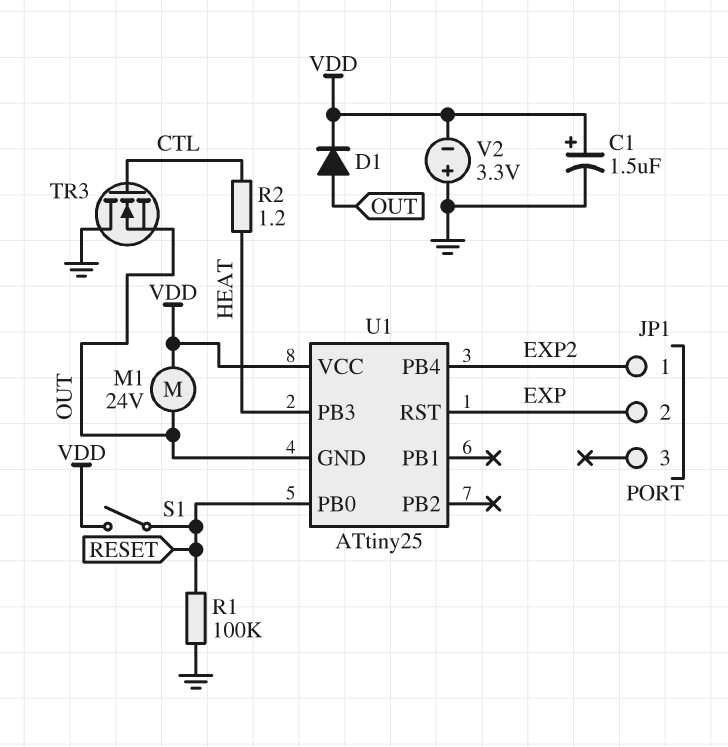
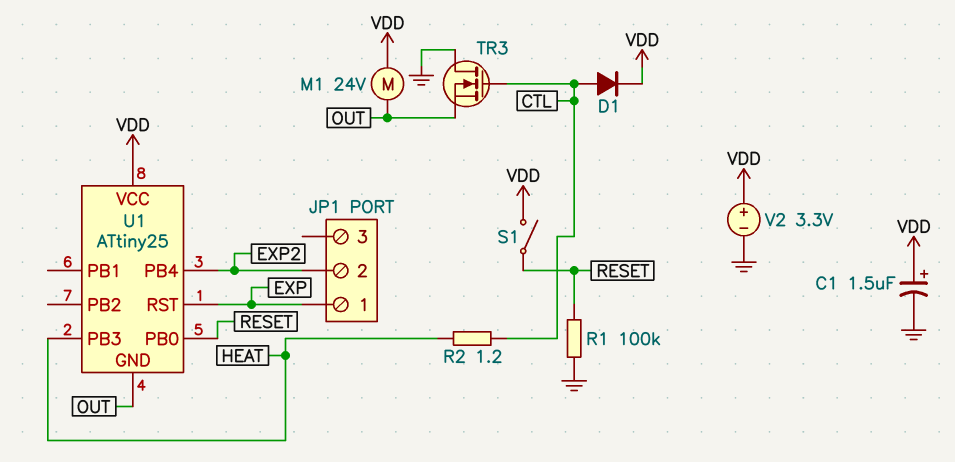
D1: diode (A OUT, K VDD) -> diode (A CTL, K VDD)
JP1 pin 1: EXP2 -> EXP
JP1 pin 2: EXP -> EXP2
V2: 3.3V (plus GND, minus VDD) -> 3.3V (plus VDD, minus GND)

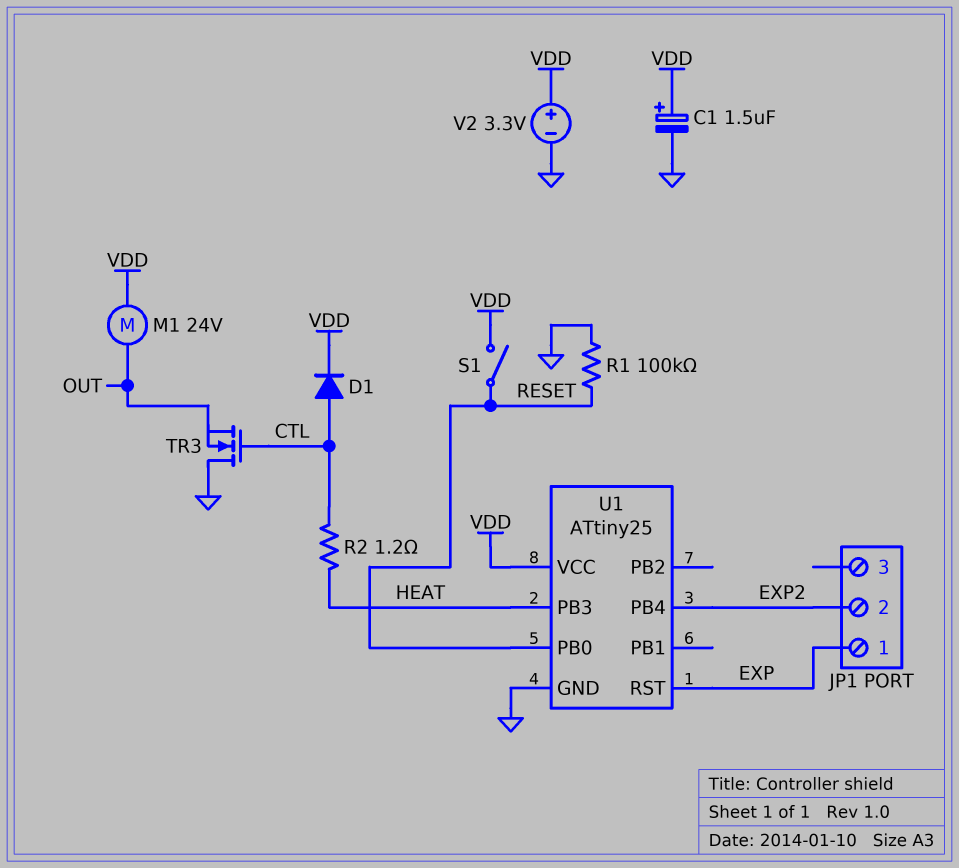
U1 pin GND: OUT -> GND

